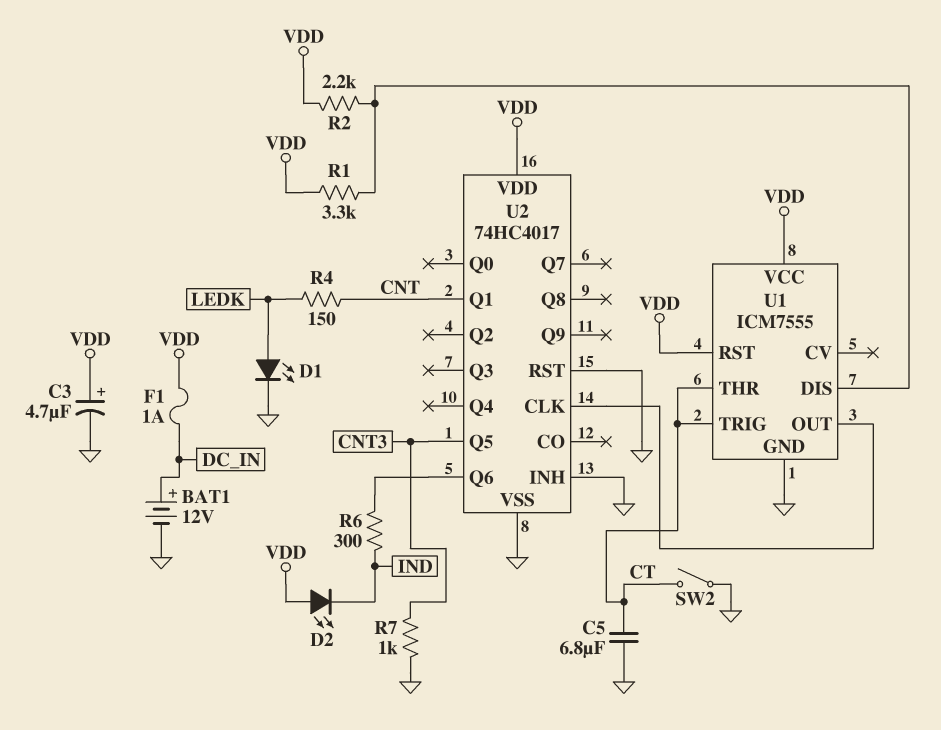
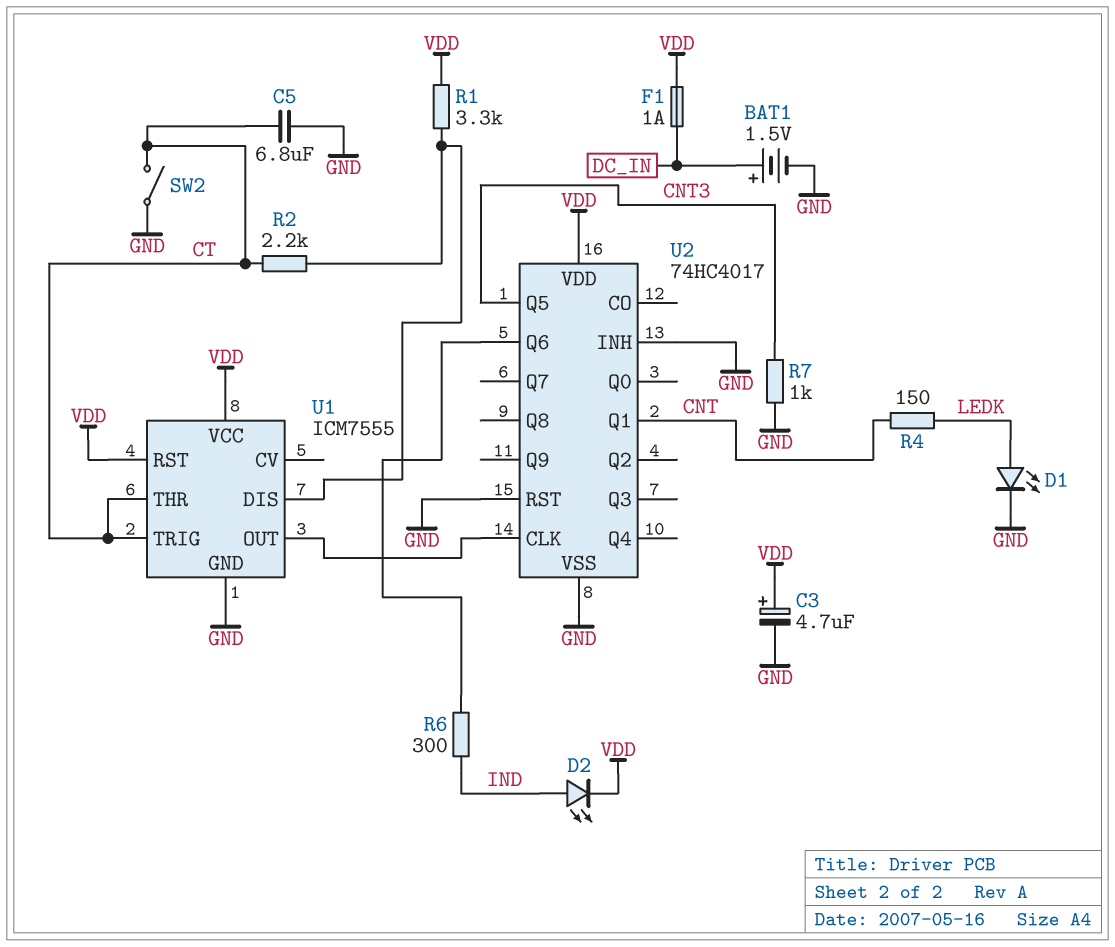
BAT1: 12V (plus DC_IN, minus GND) -> 1.5V (plus DC_IN, minus GND)
D2: LED (A VDD, K IND) -> LED (A IND, K VDD)
R2: 2.2k (U1/DIS, VDD) -> 2.2k (CT, U1/DIS)

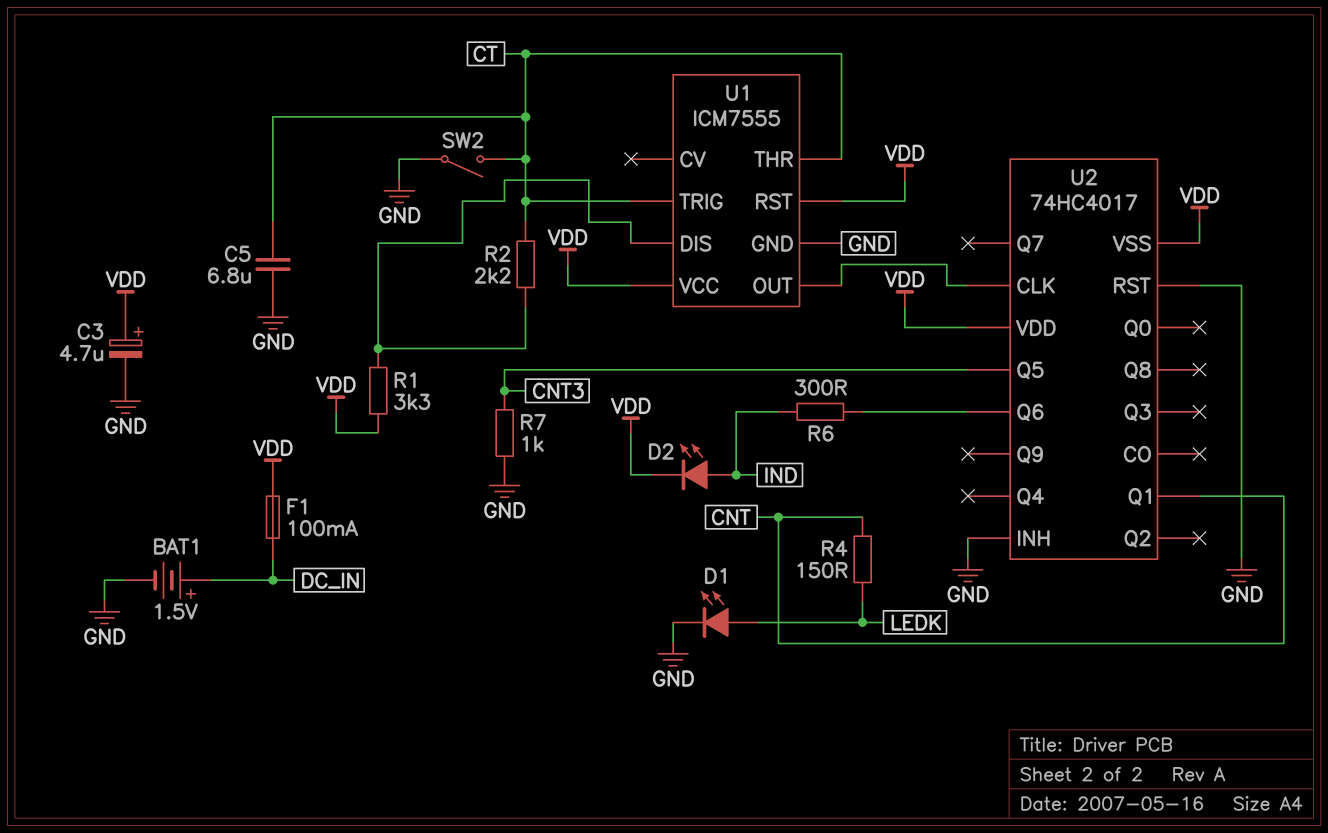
F1: 1A (DC_IN, VDD) -> 100mA (DC_IN, VDD)
U2 pin VSS: GND -> VDD

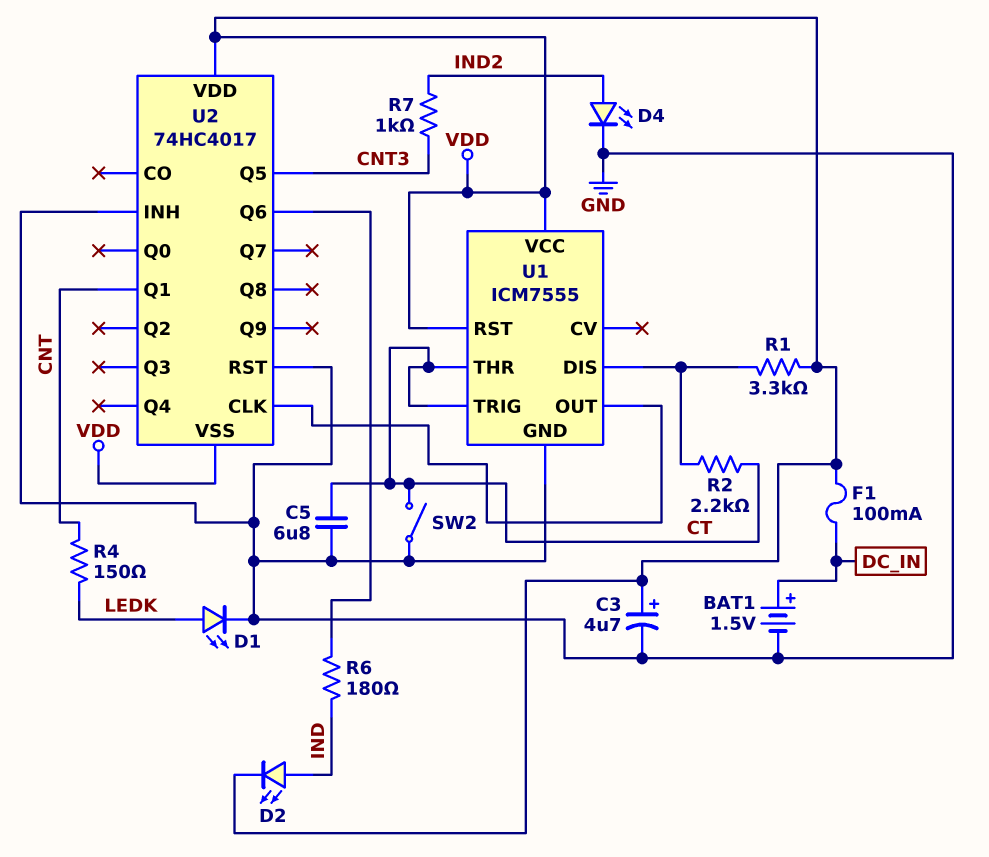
D4: none -> LED (A IND2, K GND)
R6: 300 (IND, U2/Q6) -> 180 (IND, U2/Q6)
R7: 1k (CNT3, GND) -> 1k (CNT3, IND2)

